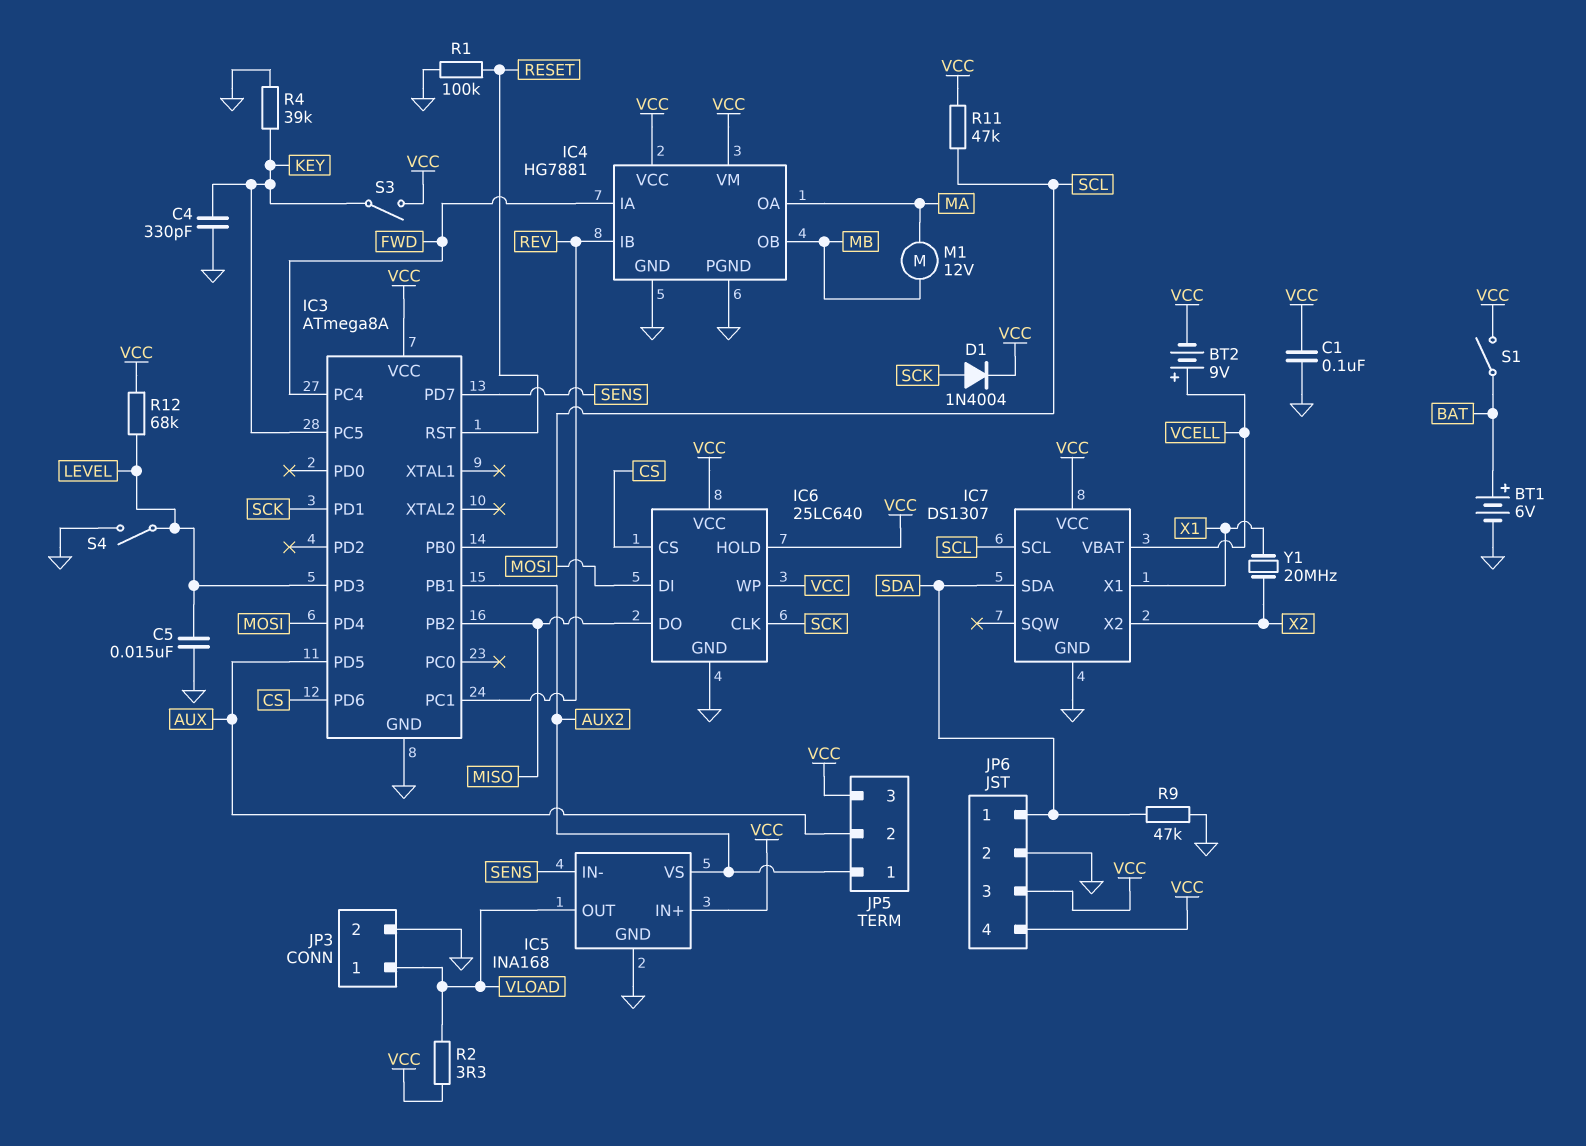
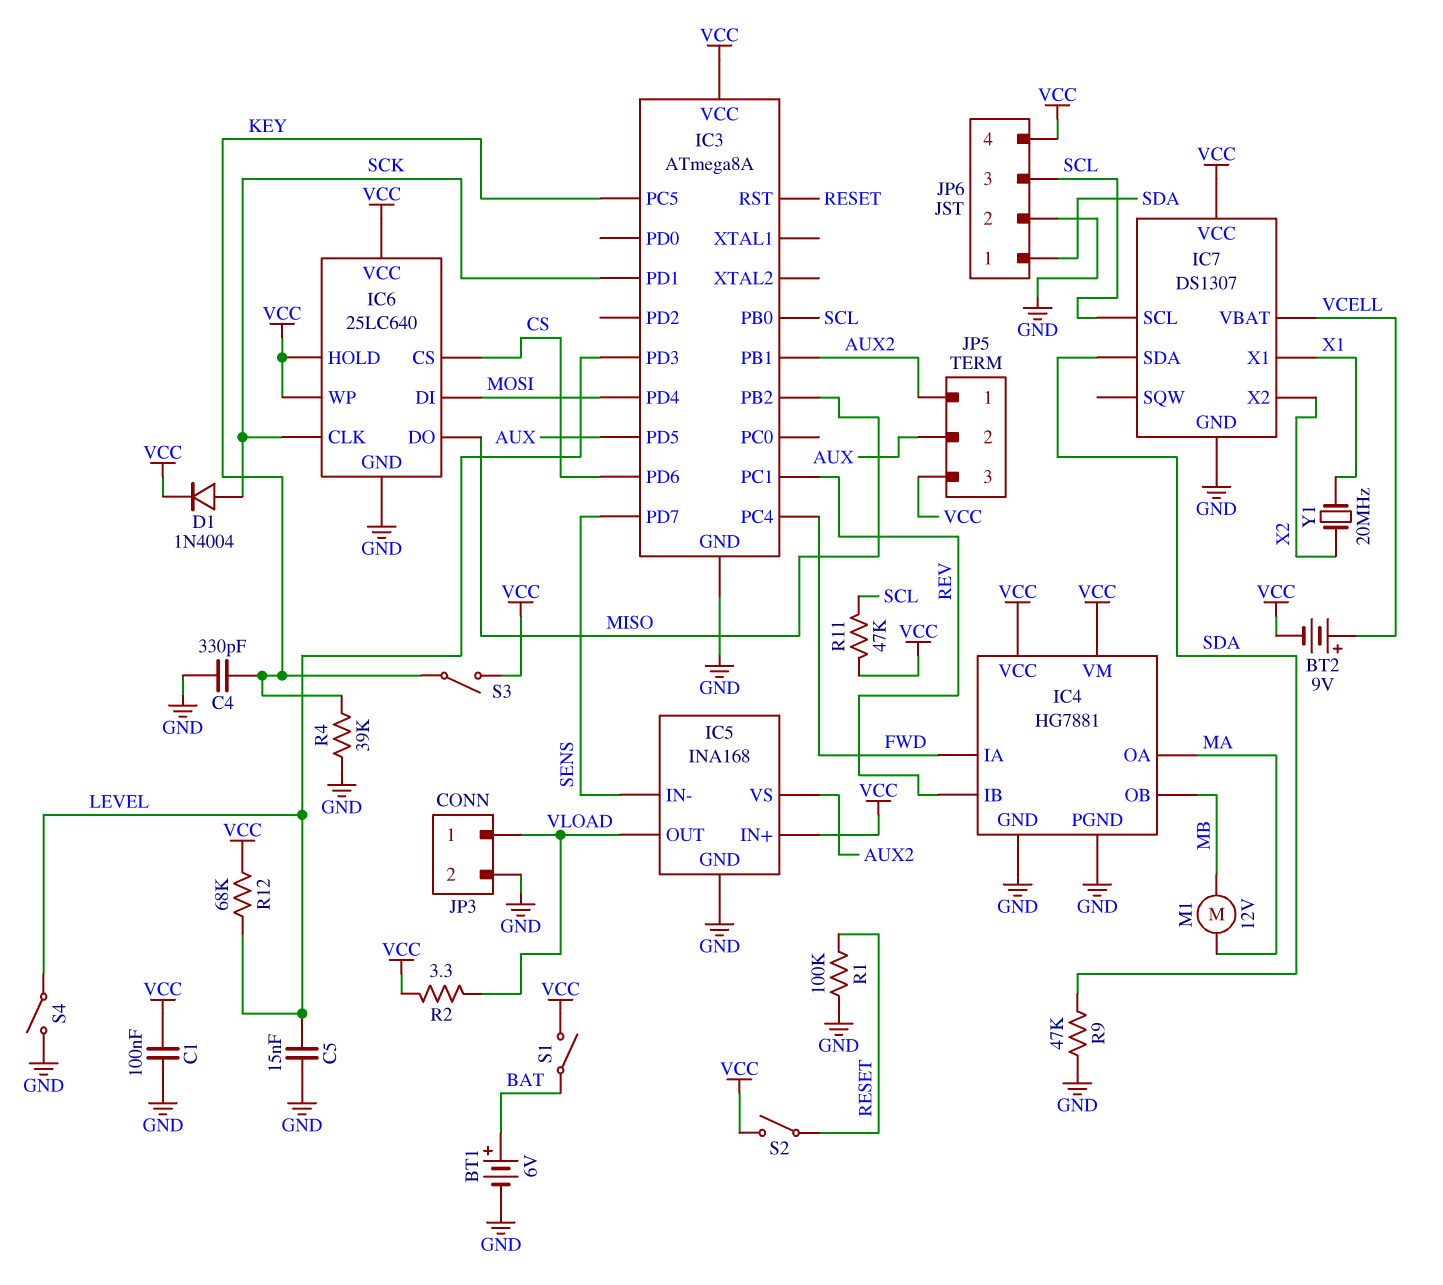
JP6 pin 3: VCC -> SCL
S2: none -> switch (RESET, VCC)

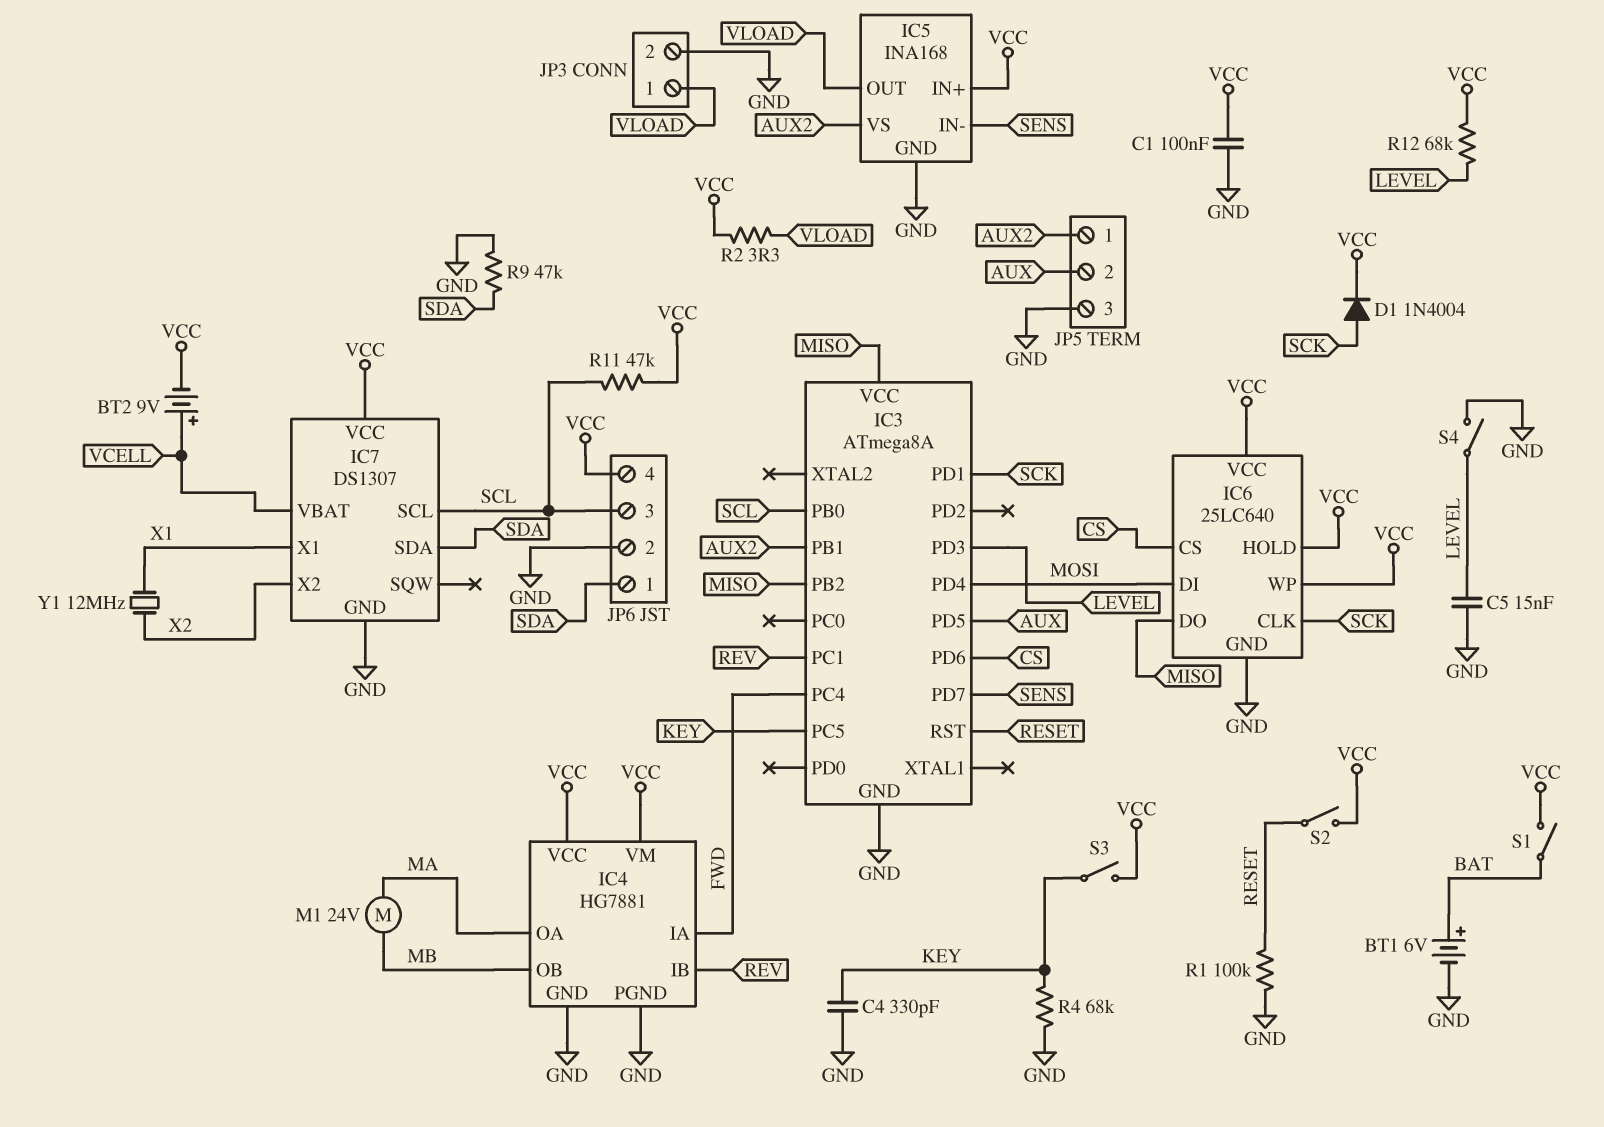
IC3 pin VCC: VCC -> MISO
JP5 pin 3: VCC -> GND
M1: motor 12V (MA, MB) -> motor 24V (MA, MB)
R4: 39k (GND, KEY) -> 68k (GND, KEY)
Y1: 20MHz (X1, X2) -> 12MHz (X1, X2)

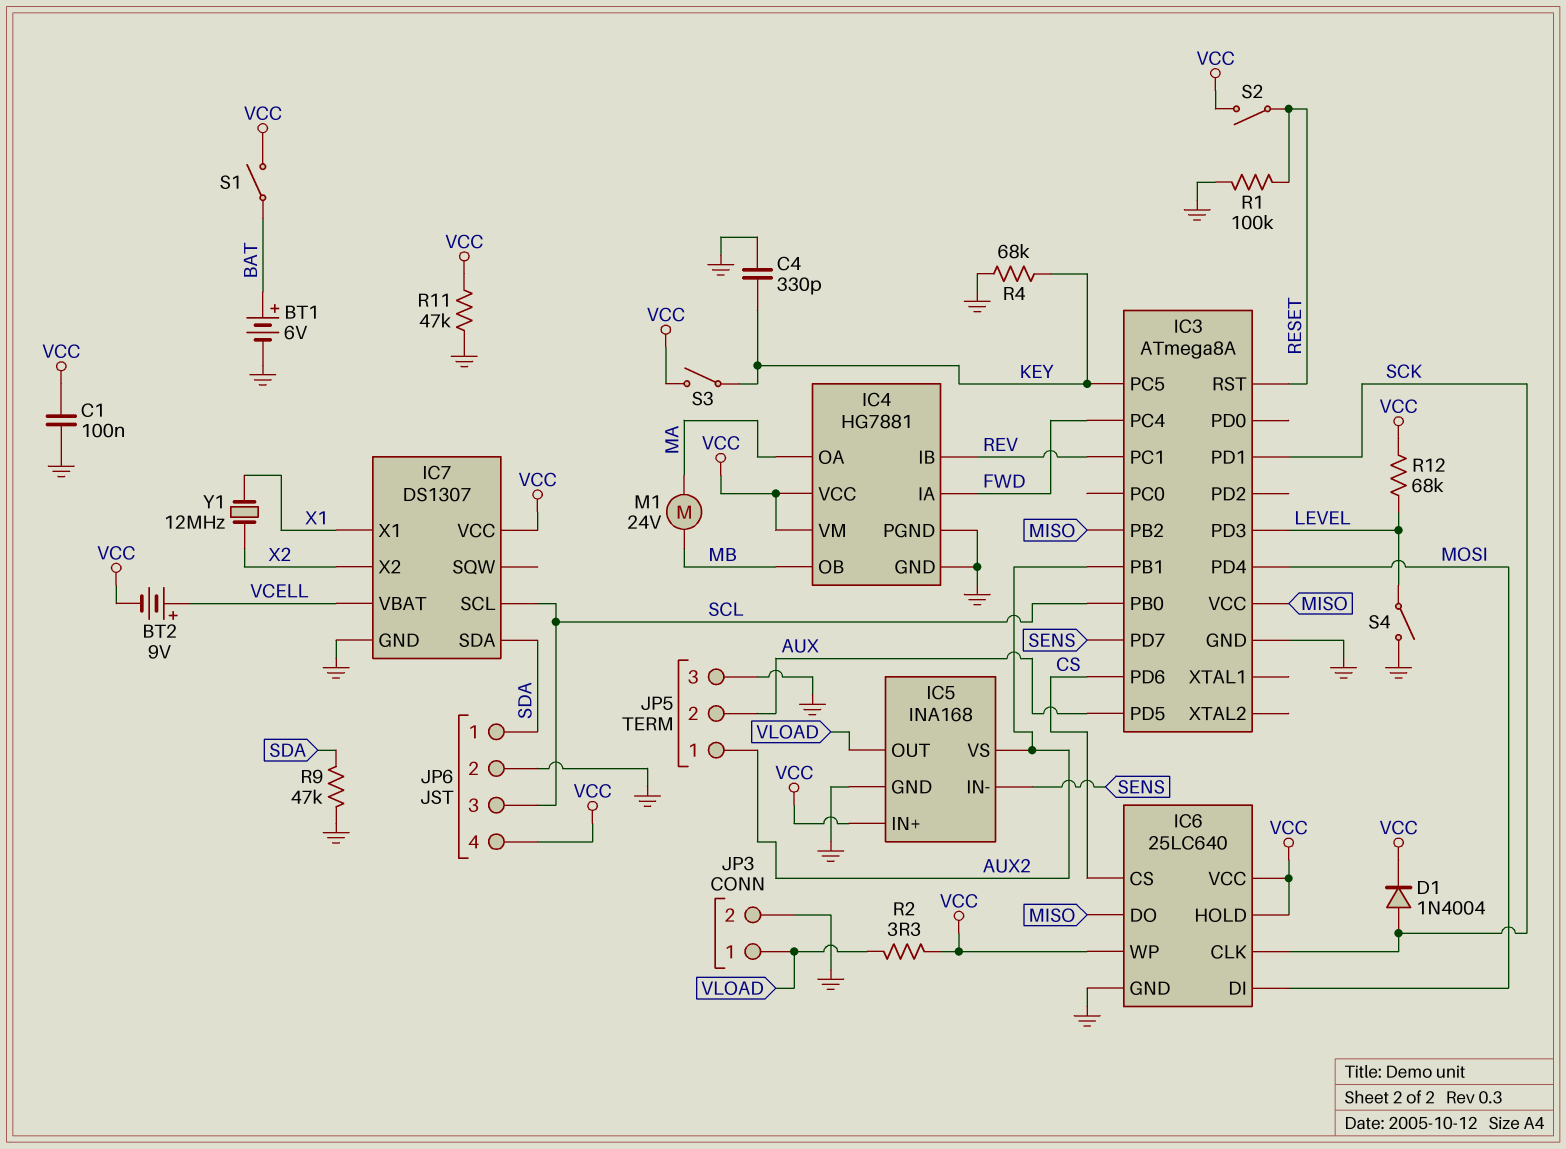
C5: 15nF (GND, LEVEL) -> none
R11: 47k (SCL, VCC) -> 47k (GND, VCC)

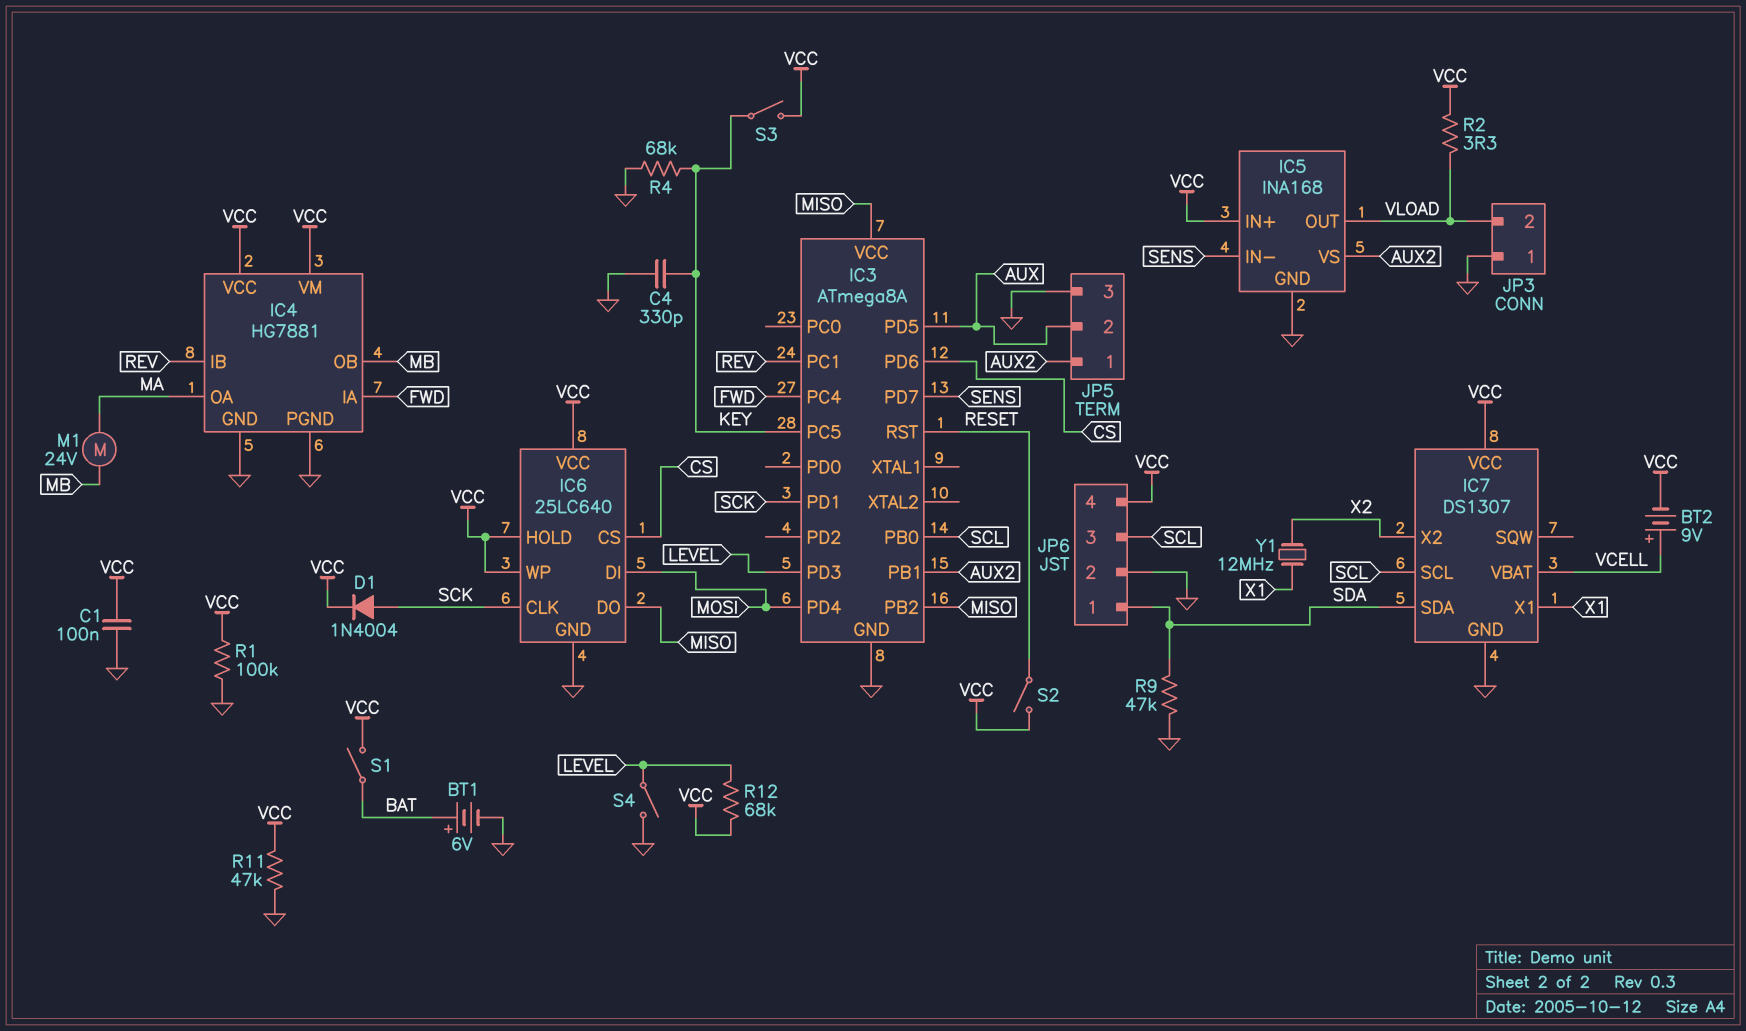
JP3 pin 1: VLOAD -> GND
JP3 pin 2: GND -> VLOAD
R1: 100k (GND, RESET) -> 100k (GND, VCC)

